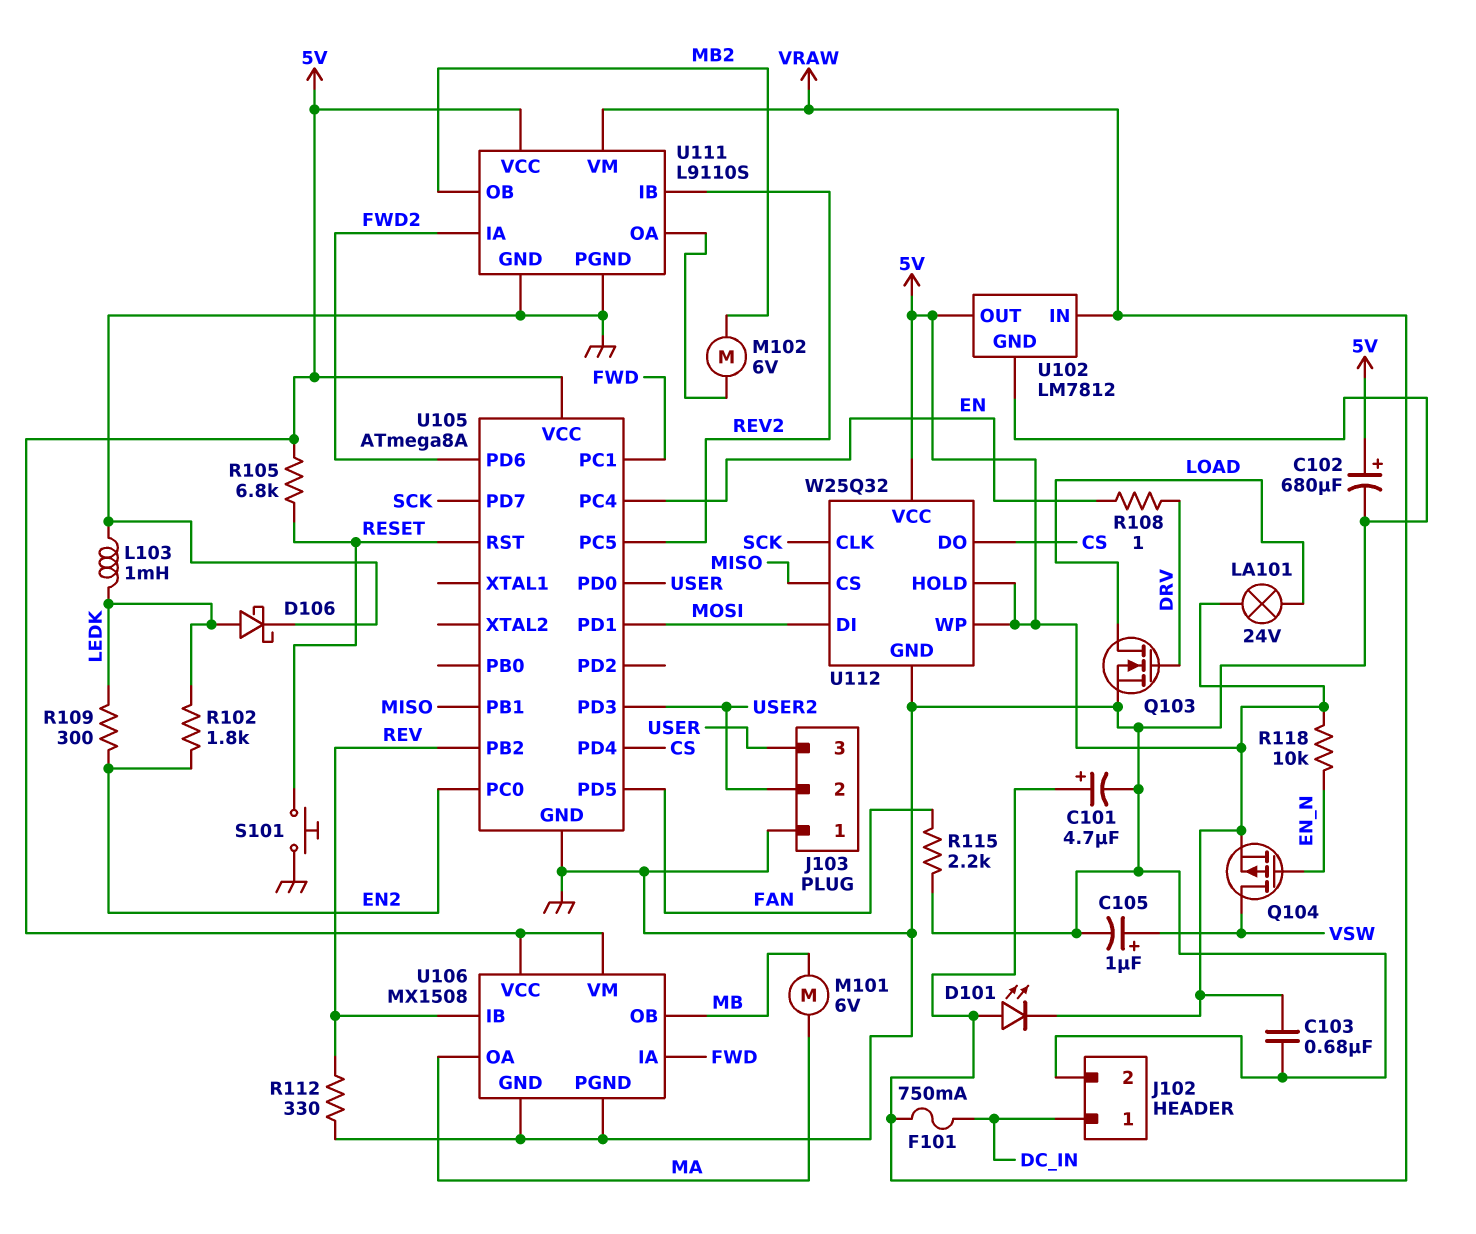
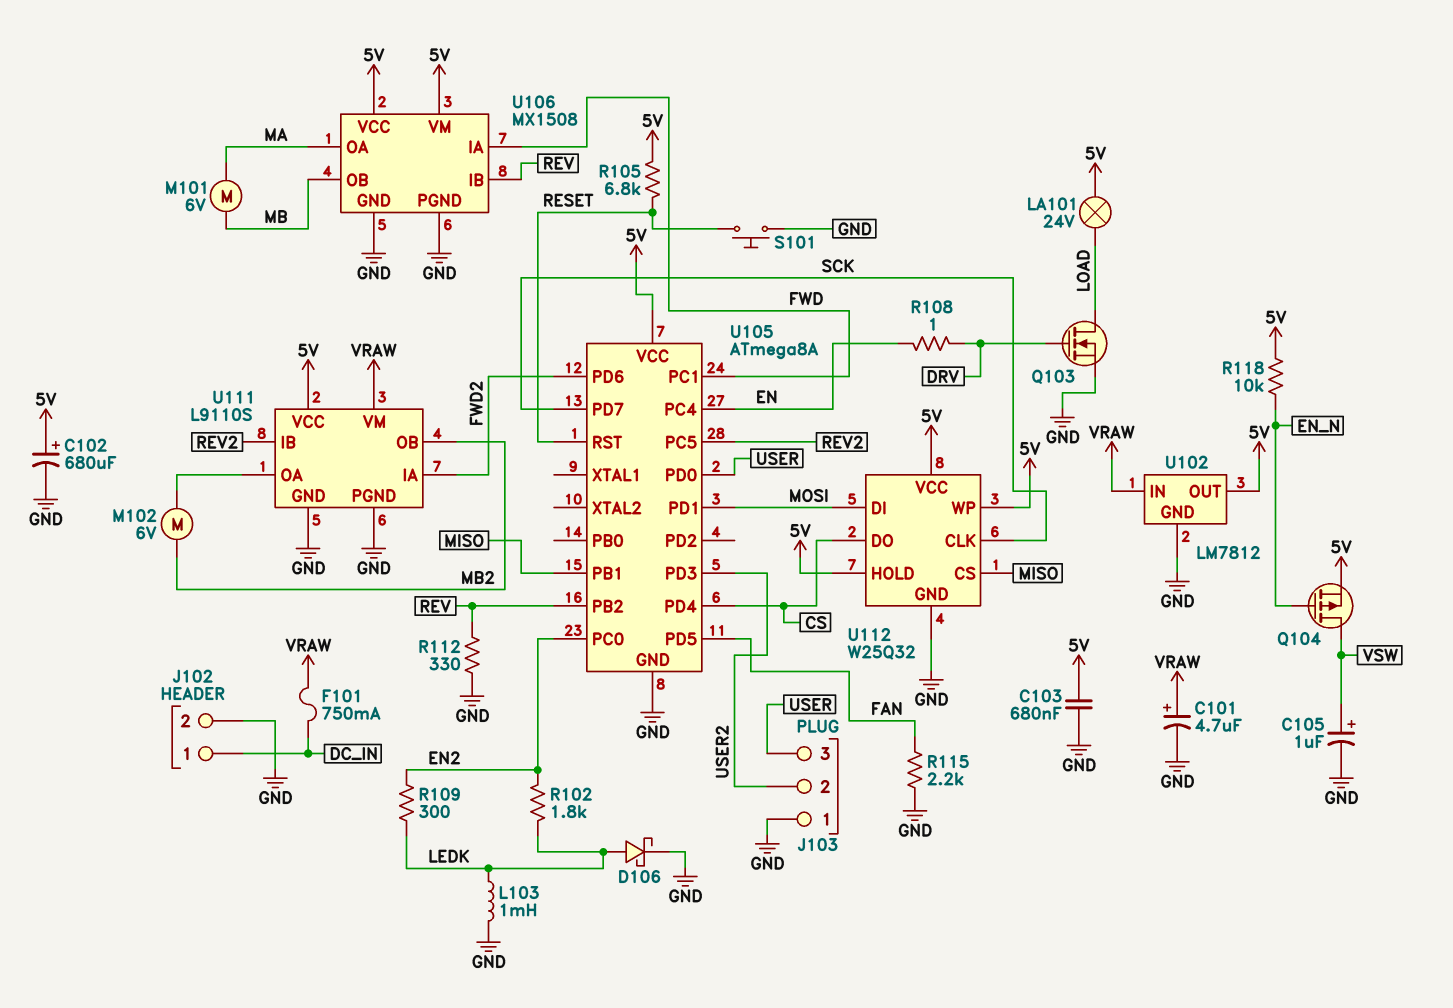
D101: LED (A VRAW, K 5V) -> none

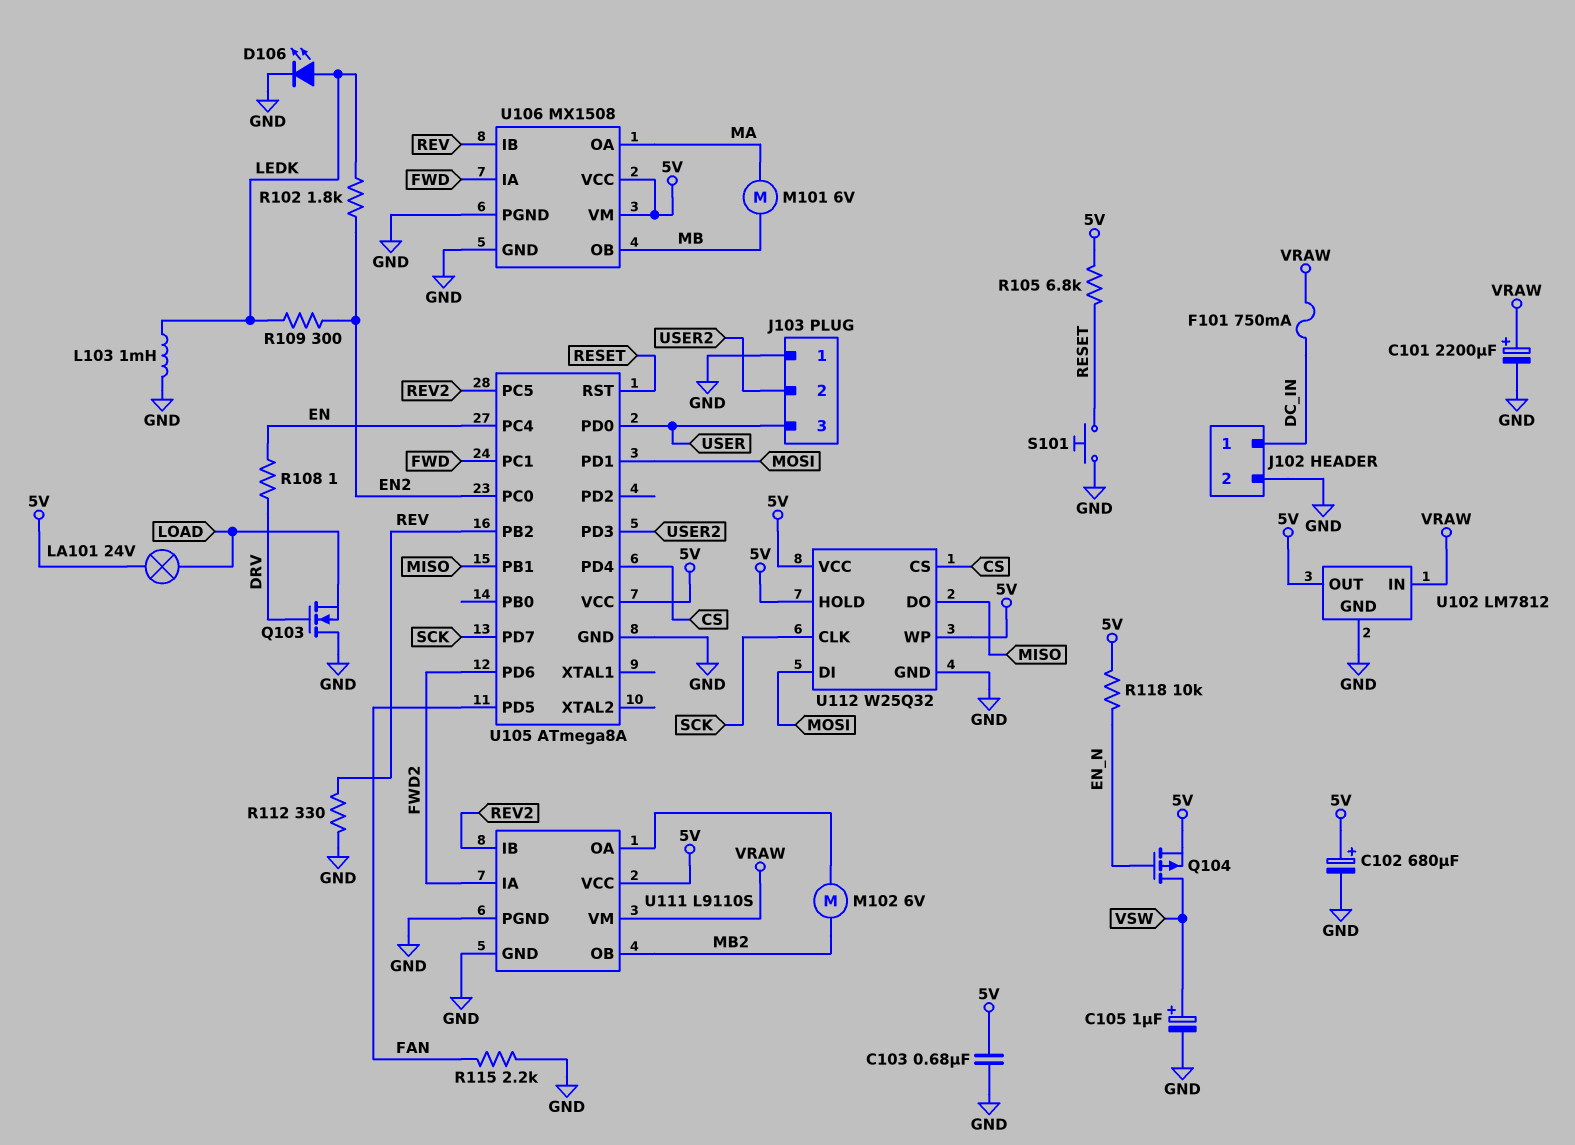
C101: 4.7uF (plus VRAW, minus GND) -> 2200uF (plus VRAW, minus GND)
D106: schottky (A LEDK, K GND) -> LED (A LEDK, K GND)
Q103: NMOS (G DRV, D LOAD, S GND) -> NMOS (G DRV, D GND, S LOAD)
U112 pin CS: MISO -> CS
U112 pin DO: CS -> MISO

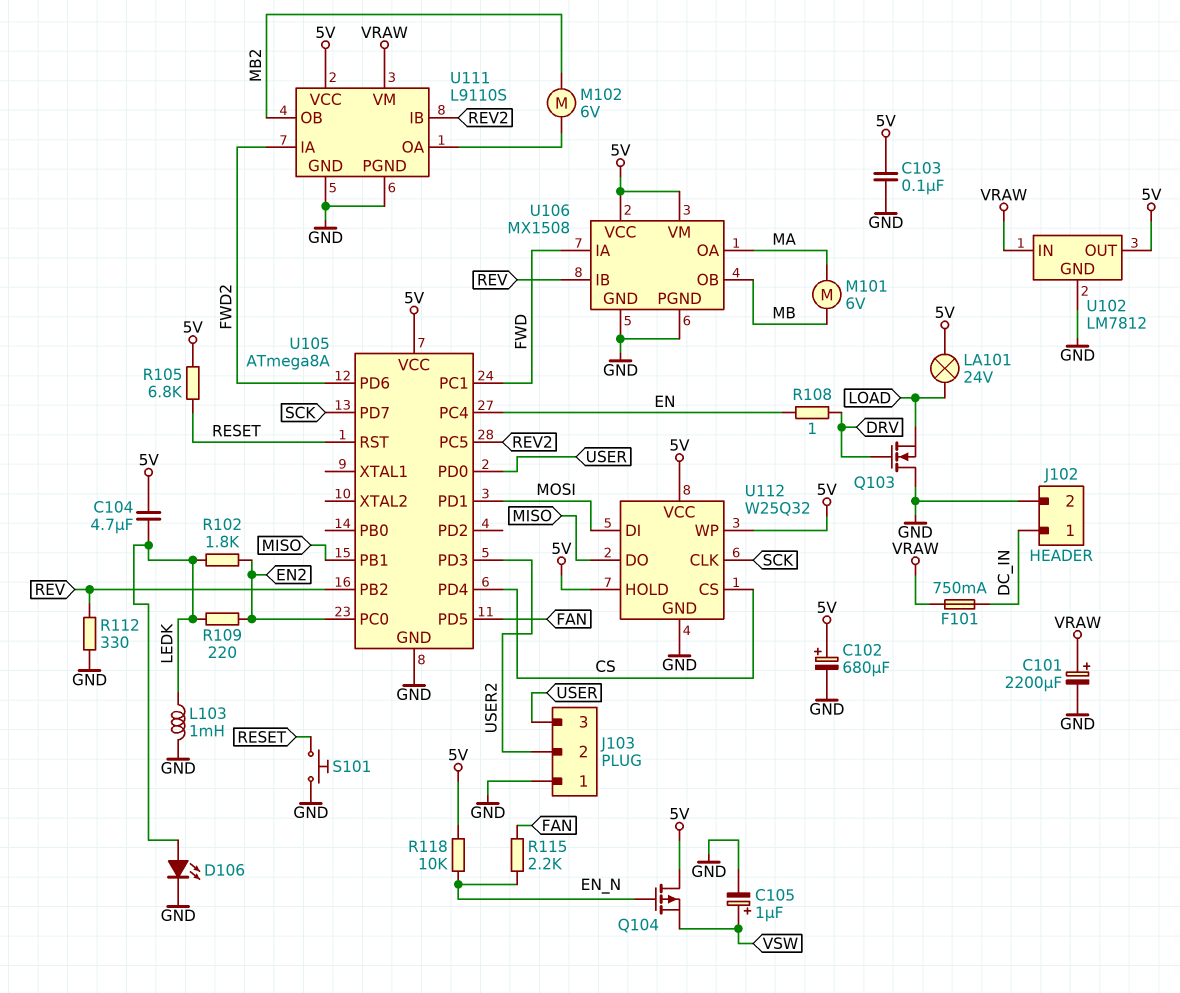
C103: 680nF (5V, GND) -> 100nF (5V, GND)
C104: none -> 4.7uF (5V, LEDK)
Q104: PMOS (G EN_N, D VSW, S 5V) -> PMOS (G EN_N, D 5V, S VSW)
R109: 300 (EN2, LEDK) -> 220 (EN2, LEDK)
R115: 2.2k (FAN, GND) -> 2.2k (EN_N, FAN)

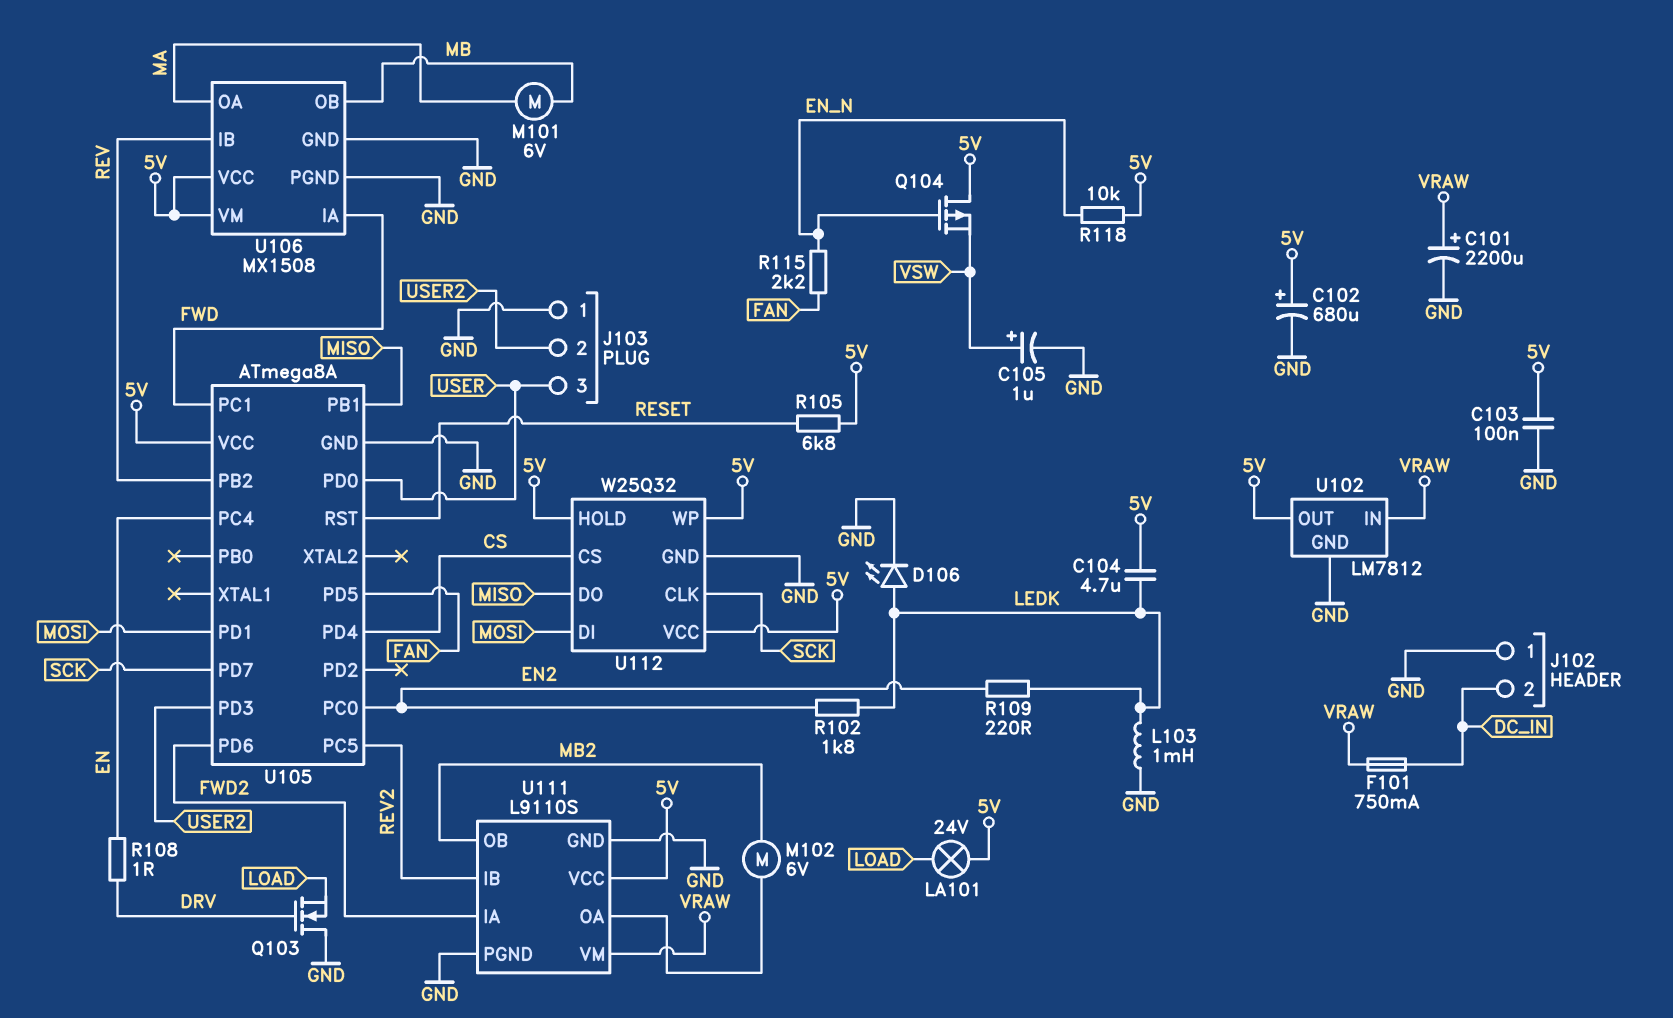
J102 pin 1: DC_IN -> GND
J102 pin 2: GND -> DC_IN
R112: 330 (GND, REV) -> none
S101: button (GND, RESET) -> none

